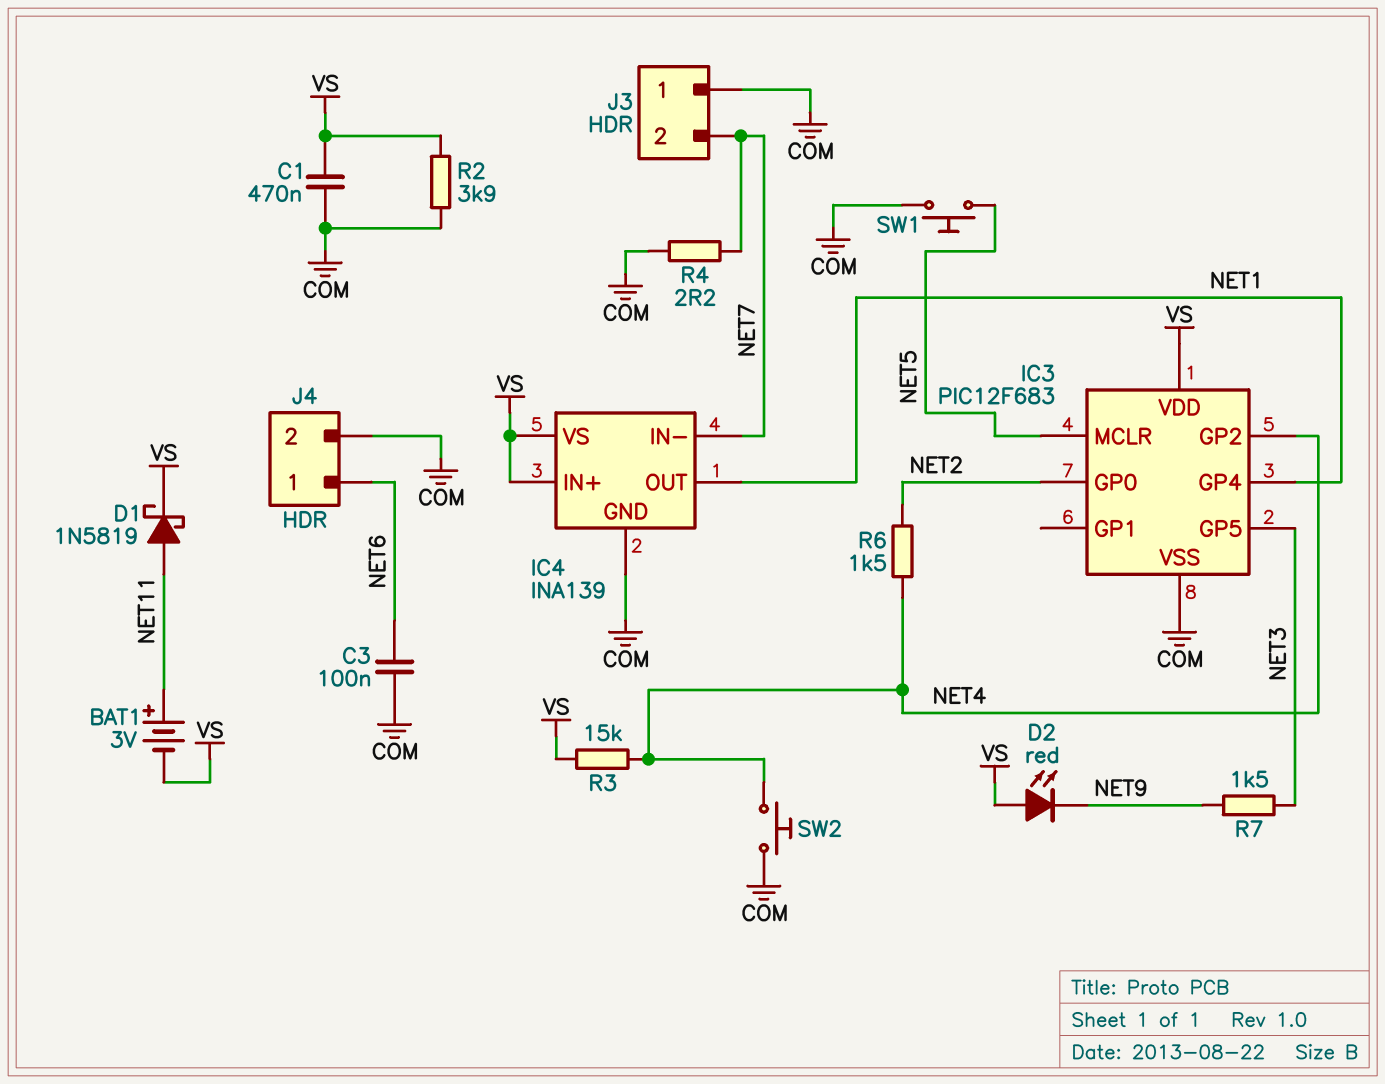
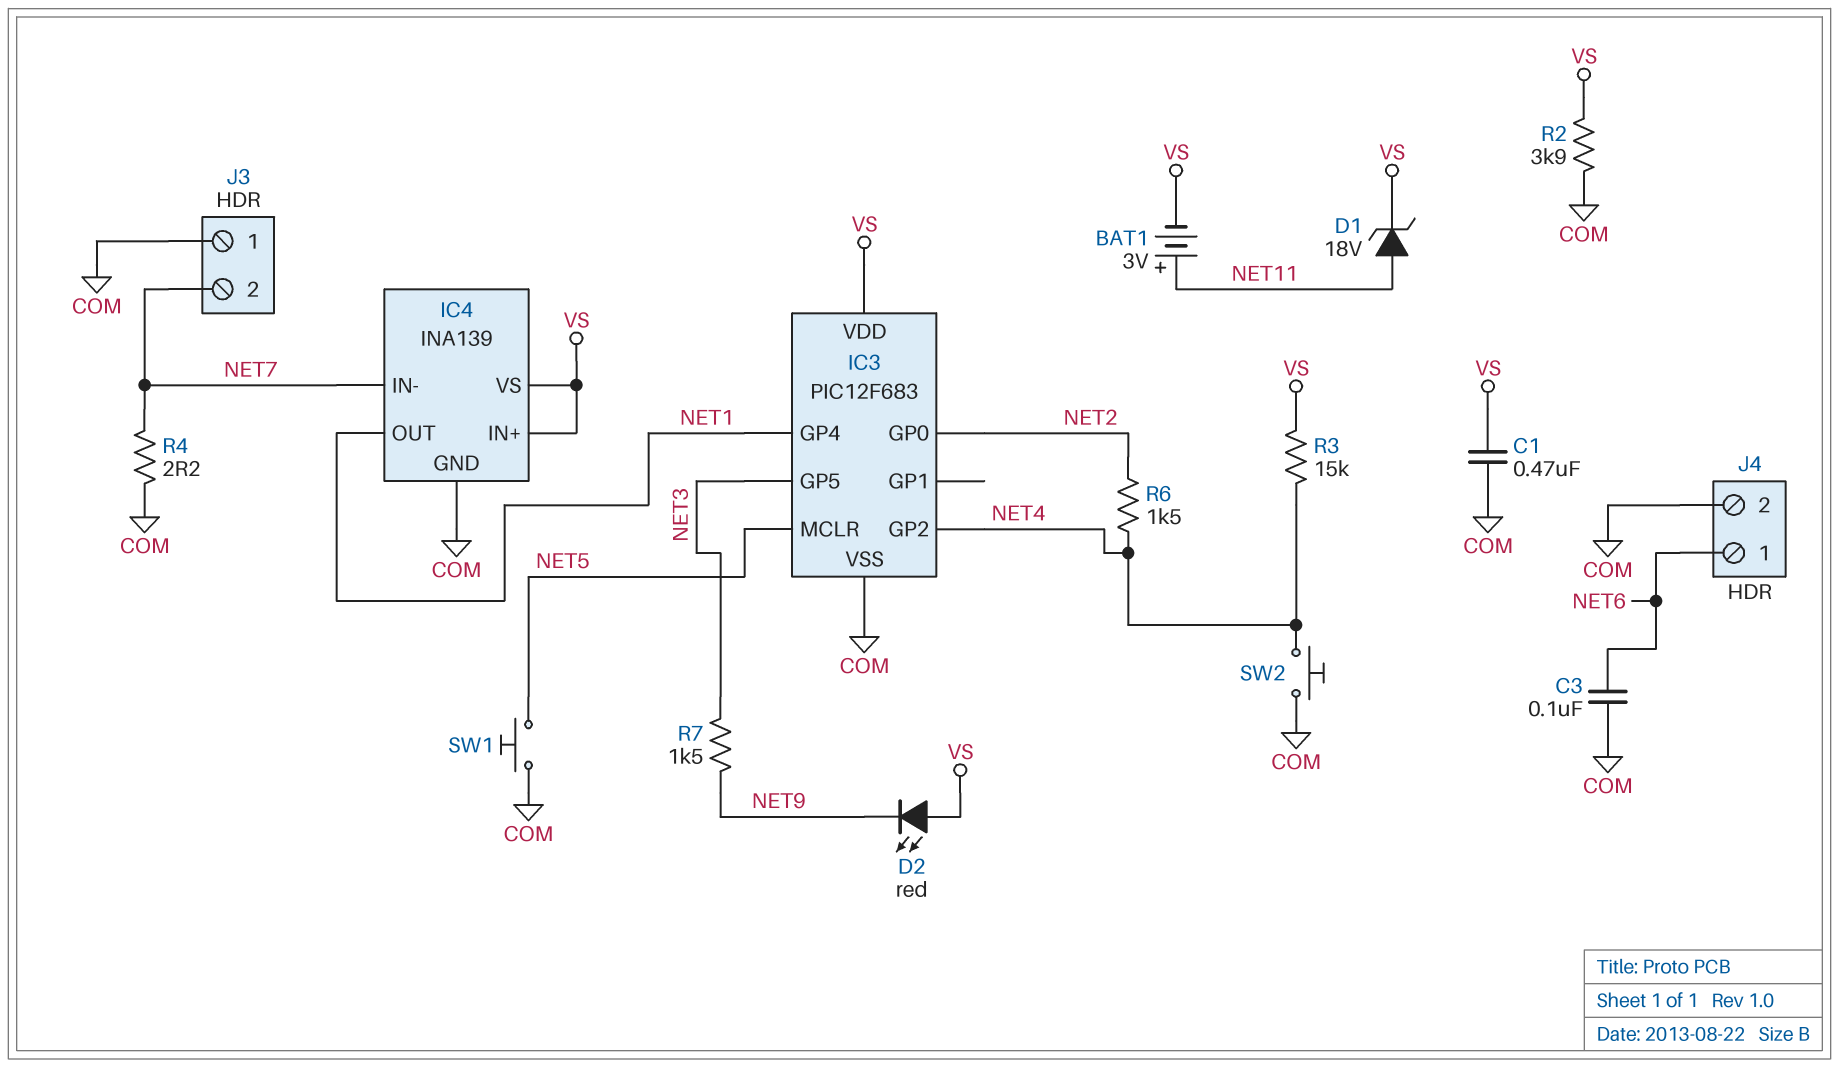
D1: schottky 1N5819 (A NET11, K VS) -> zener 18V (A NET11, K VS)

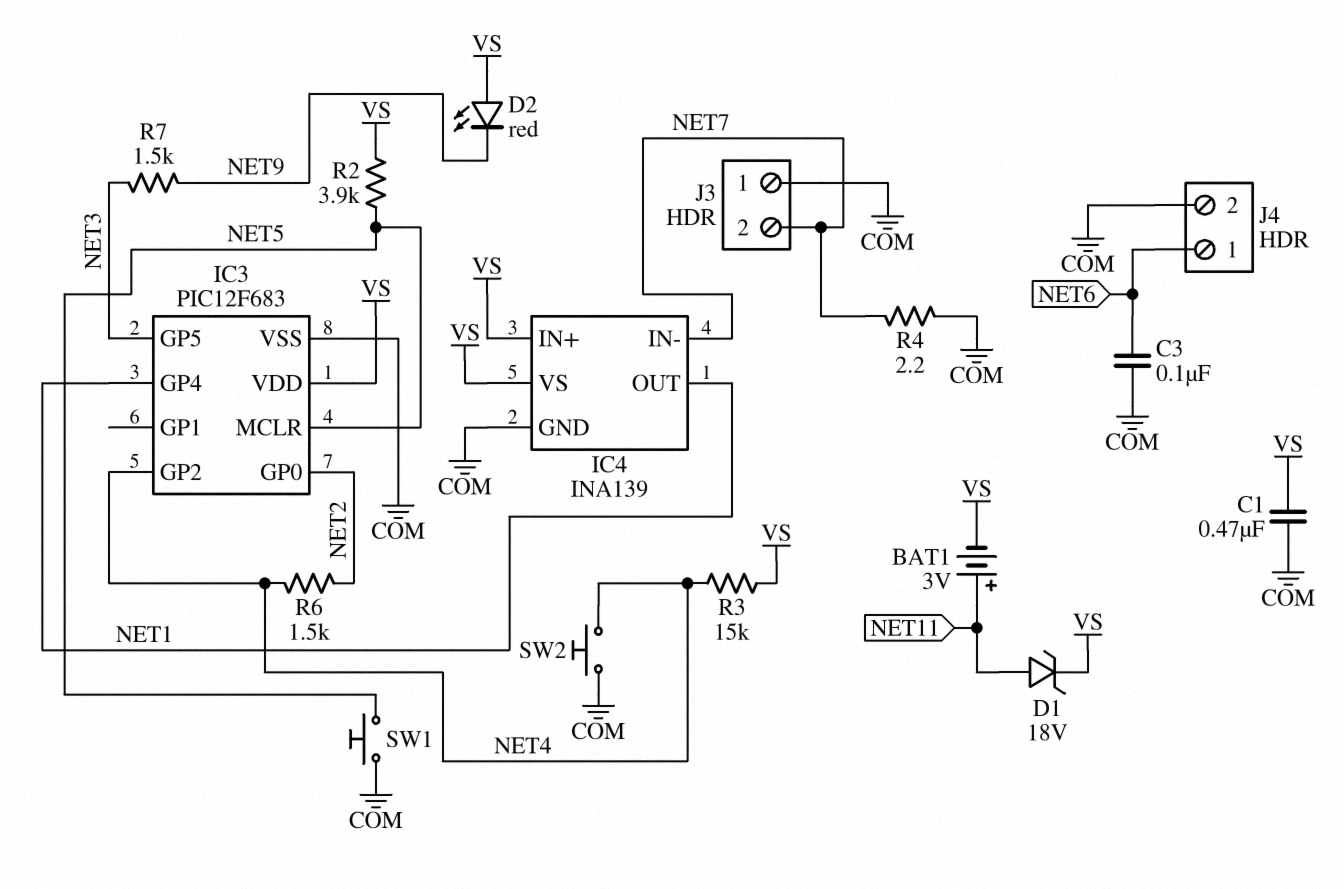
R2: 3.9k (COM, VS) -> 3.9k (NET5, VS)

